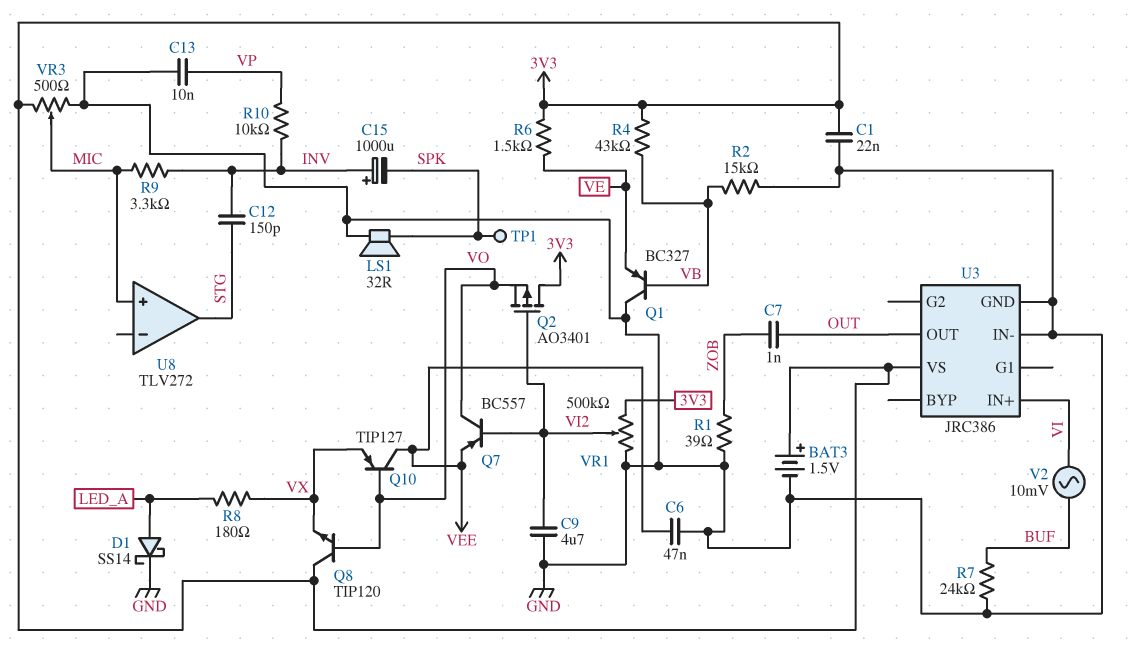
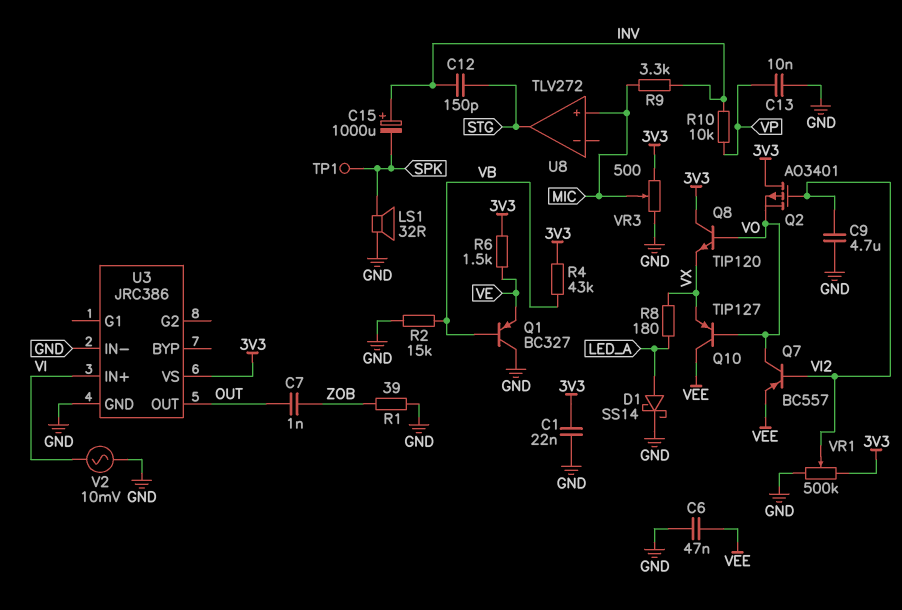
BAT3: 1.5V (plus 3V3, minus GND) -> none
R7: 24k (BUF, GND) -> none
V2: AC 10mV (BUF, VI) -> AC 10mV (GND, VI)

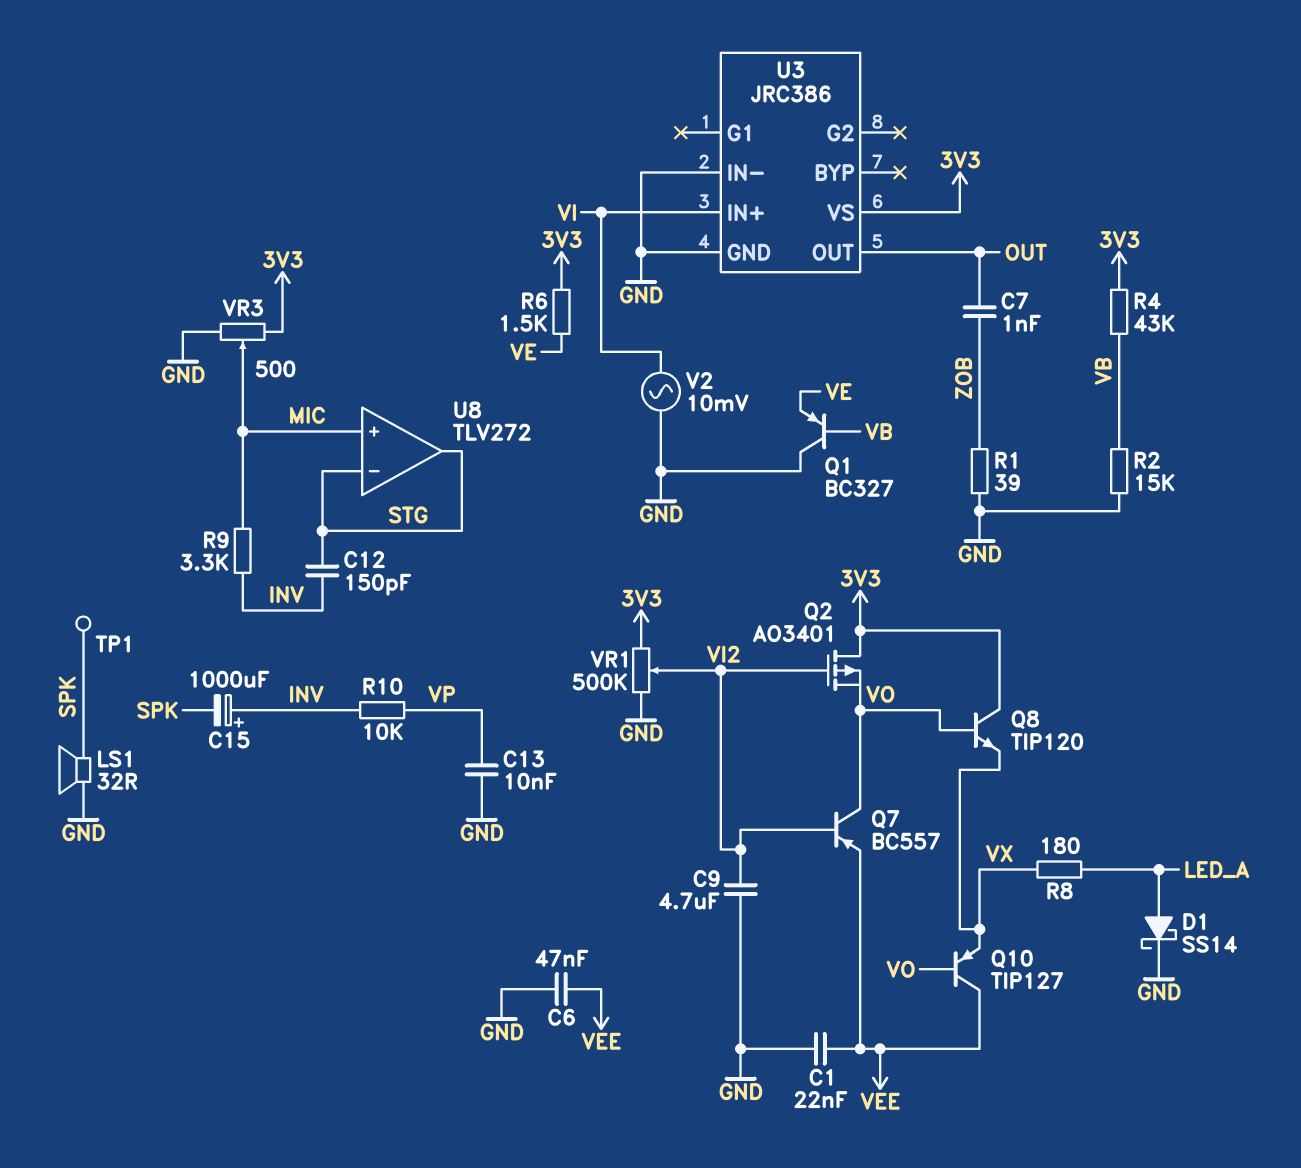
C1: 22nF (3V3, GND) -> 22nF (GND, VEE)
U8 pin in-: none -> STG

